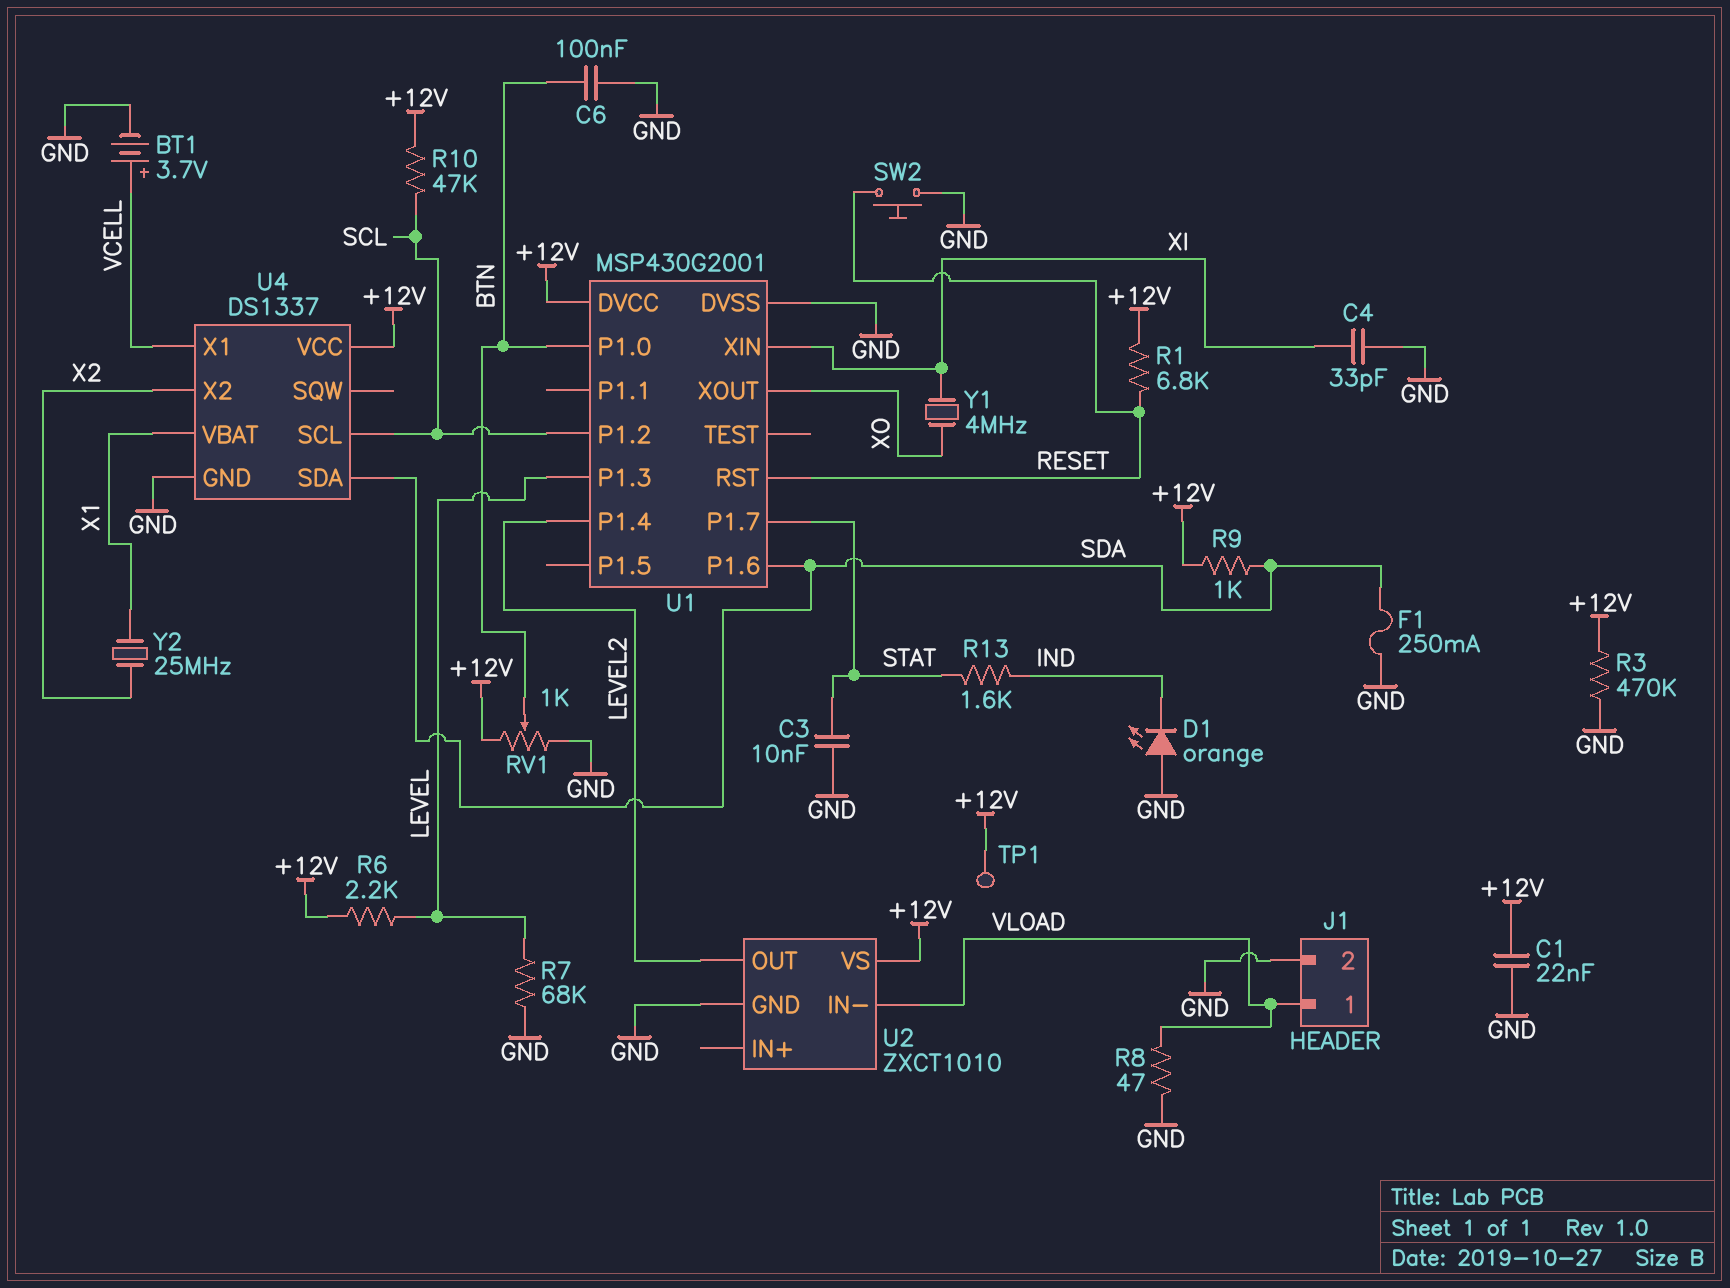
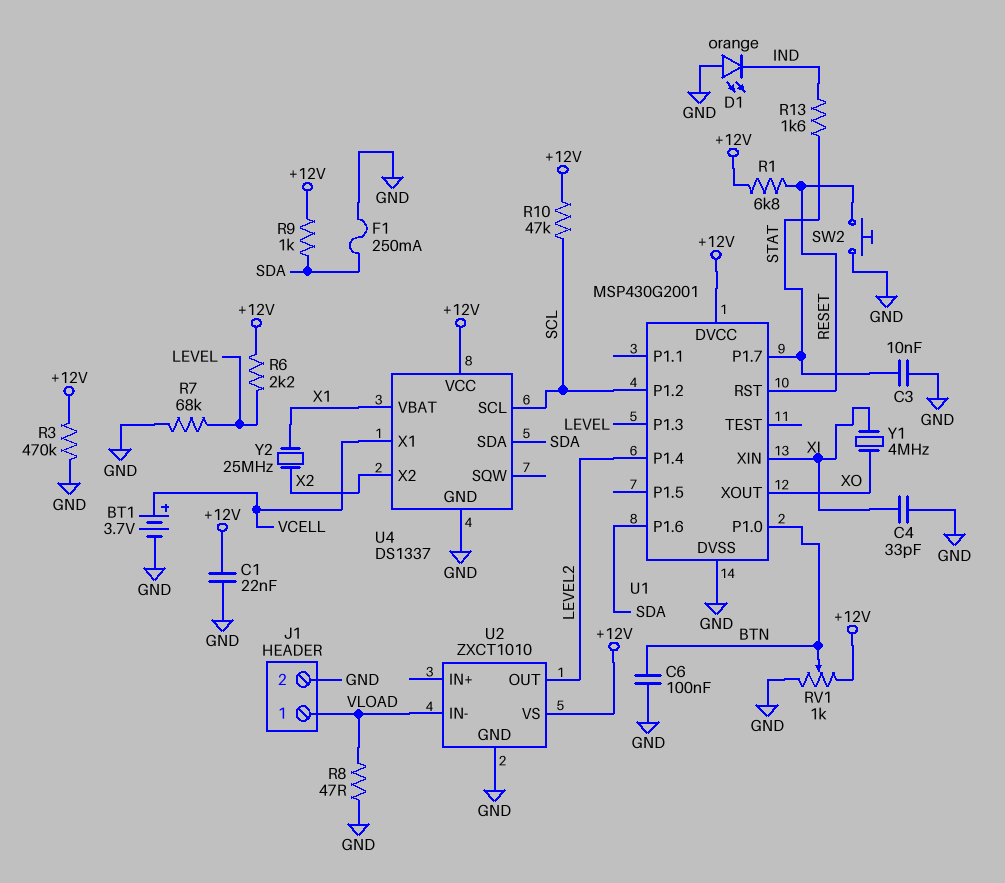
TP1: test point (+12V) -> none

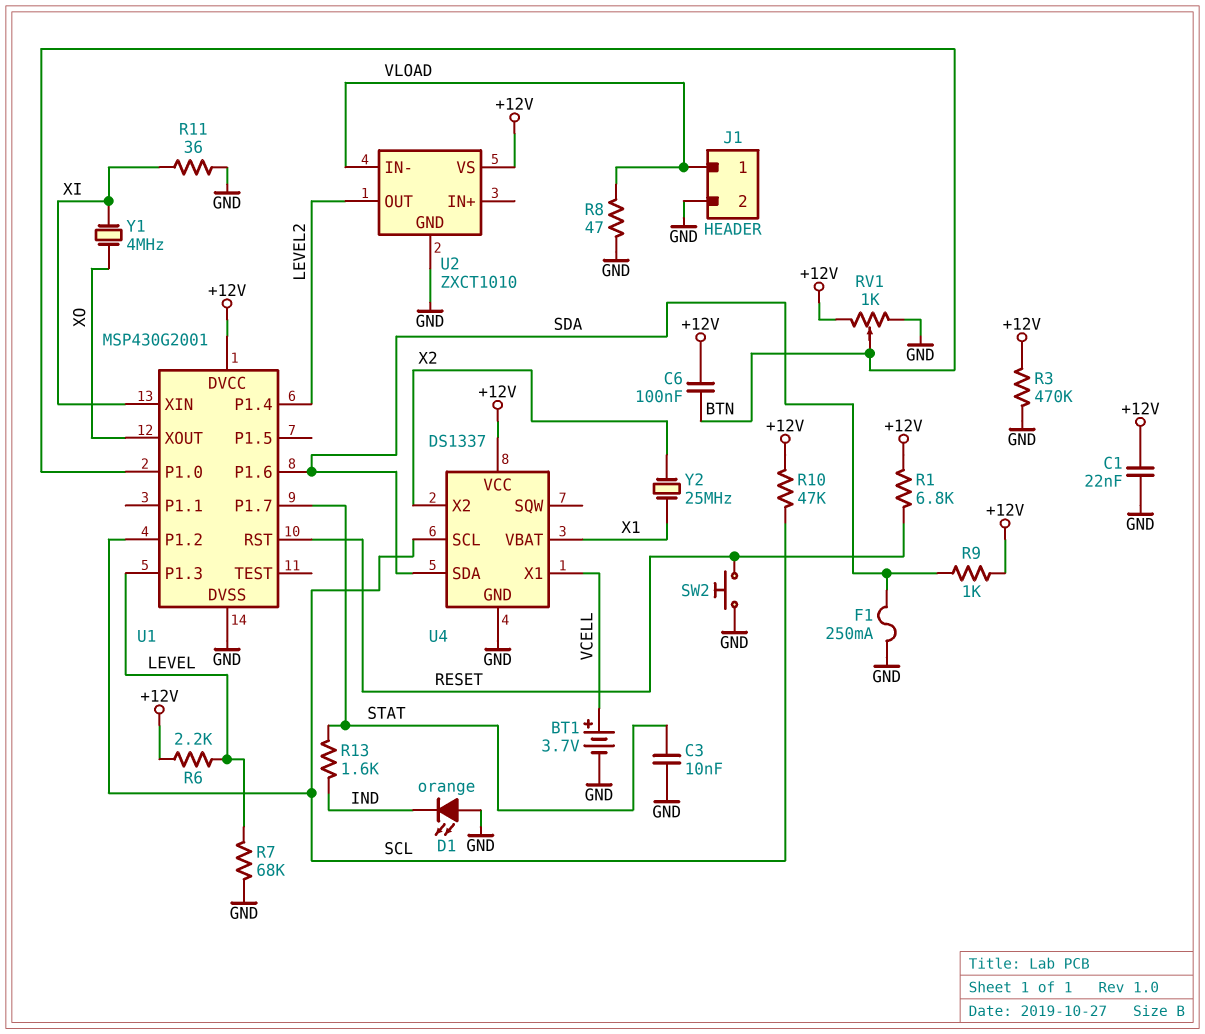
C4: 33pF (GND, XI) -> none
C6: 100nF (BTN, GND) -> 100nF (+12V, BTN)
R11: none -> 36 (GND, XI)

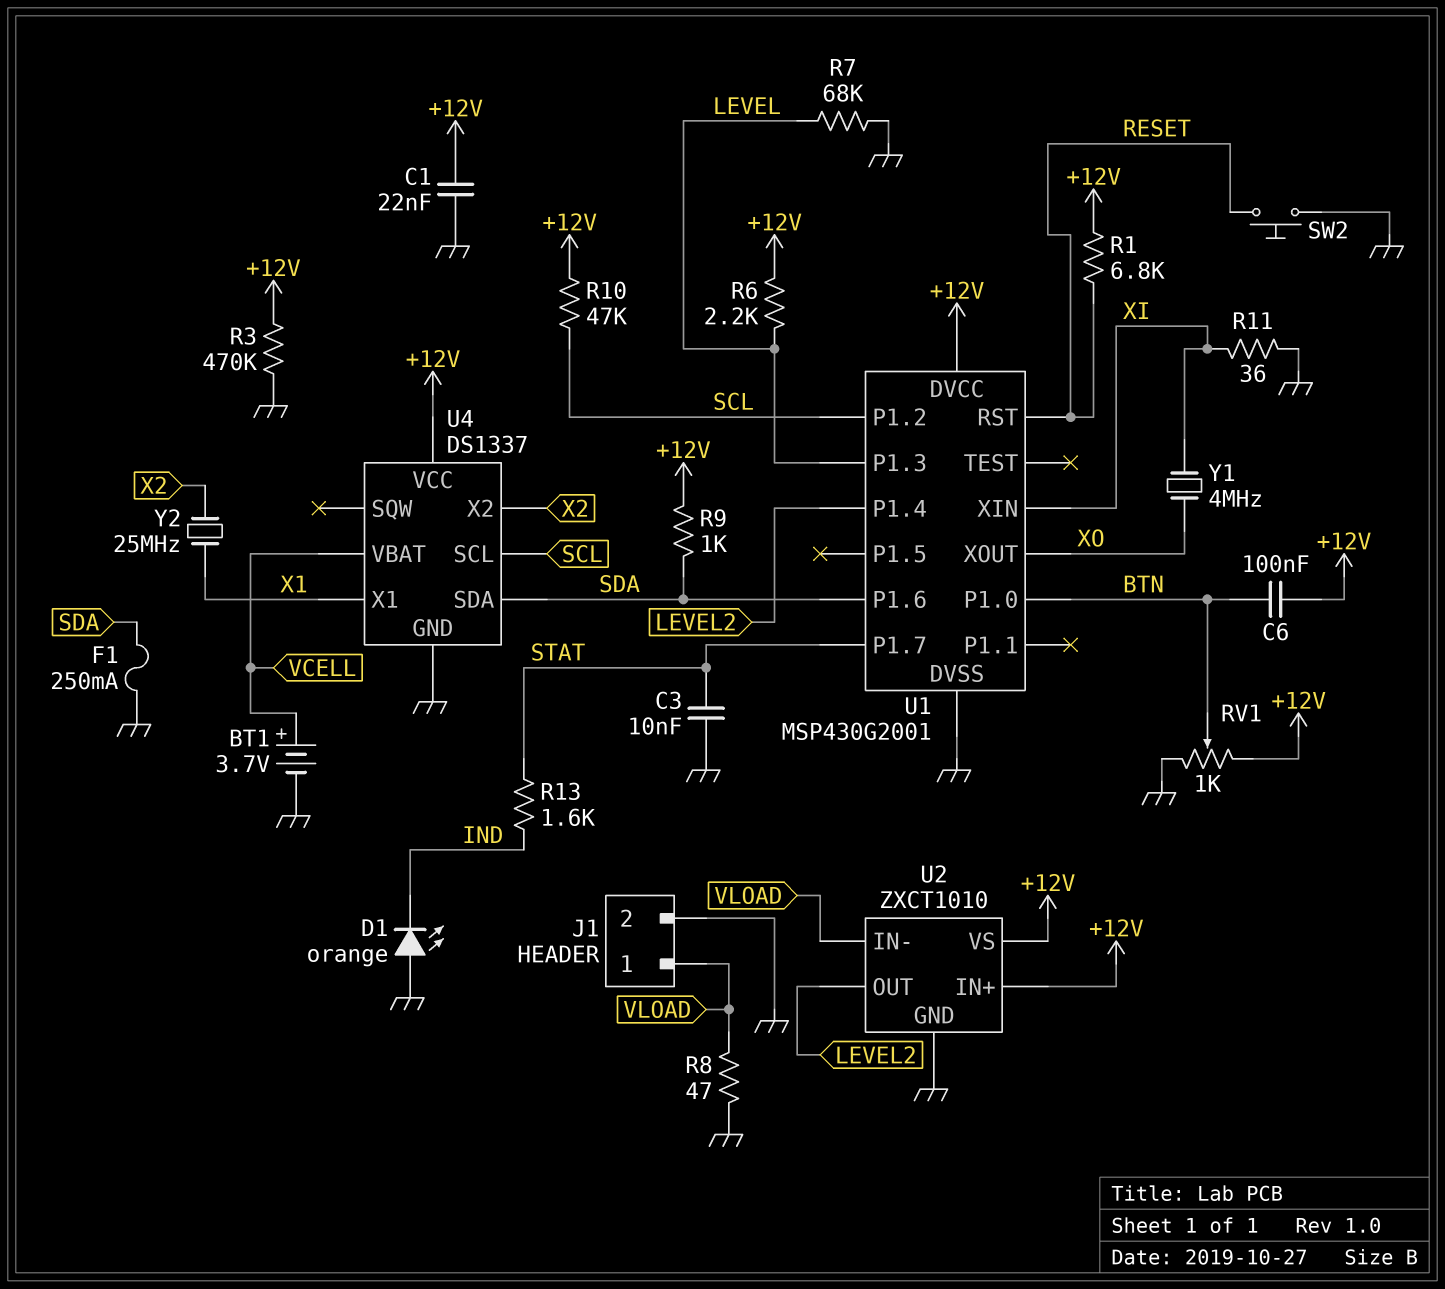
U2 pin IN+: none -> +12V
U4 pin VBAT: X1 -> VCELL
U4 pin X1: VCELL -> X1

